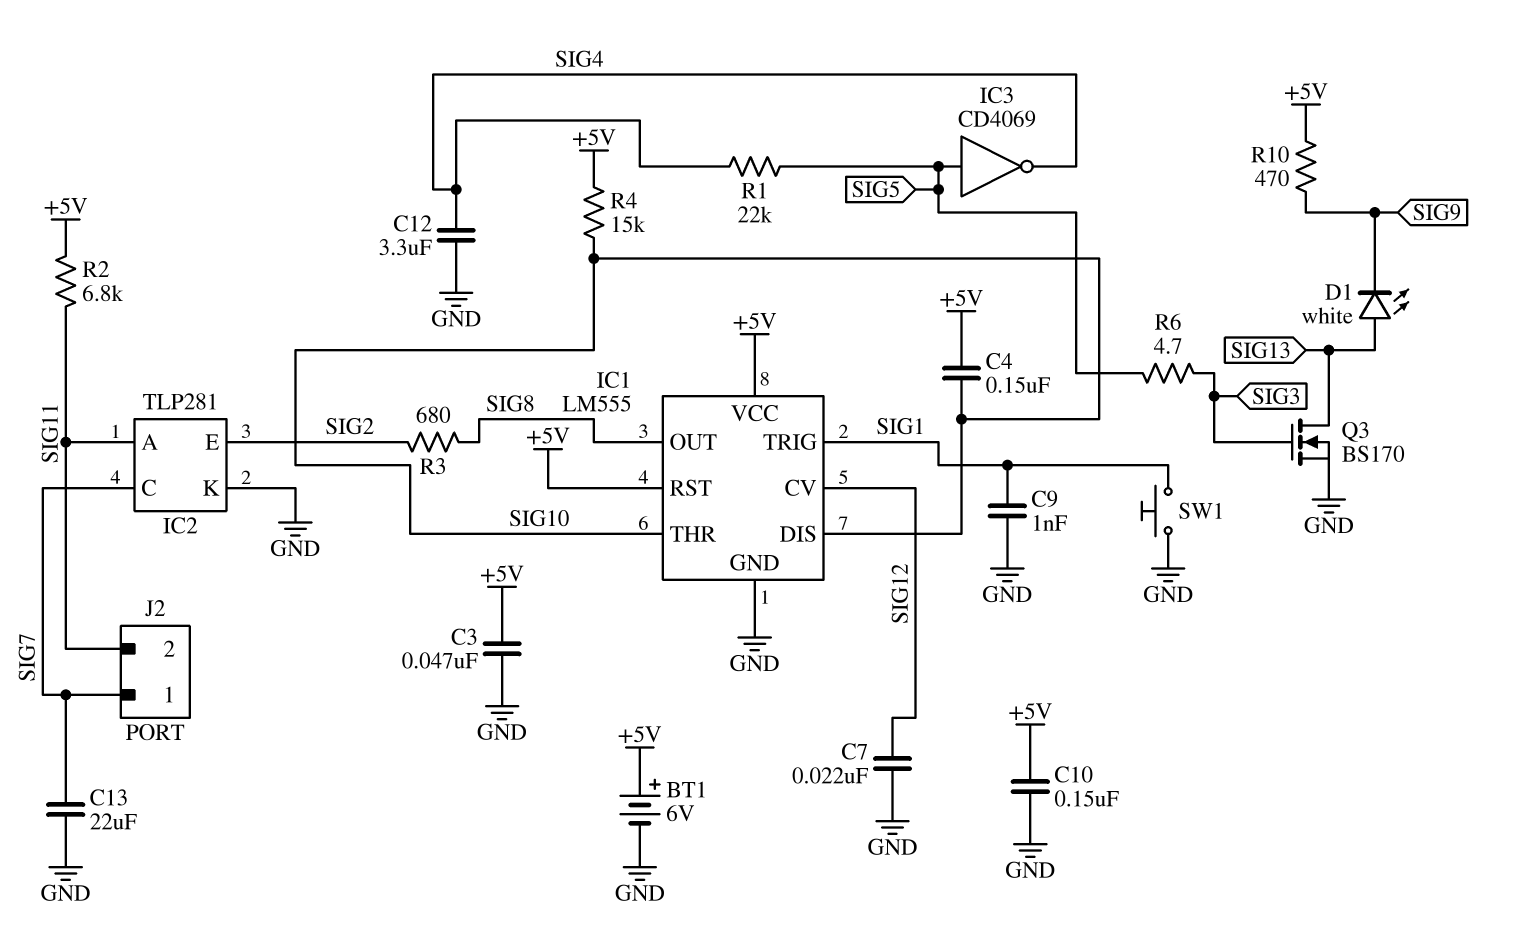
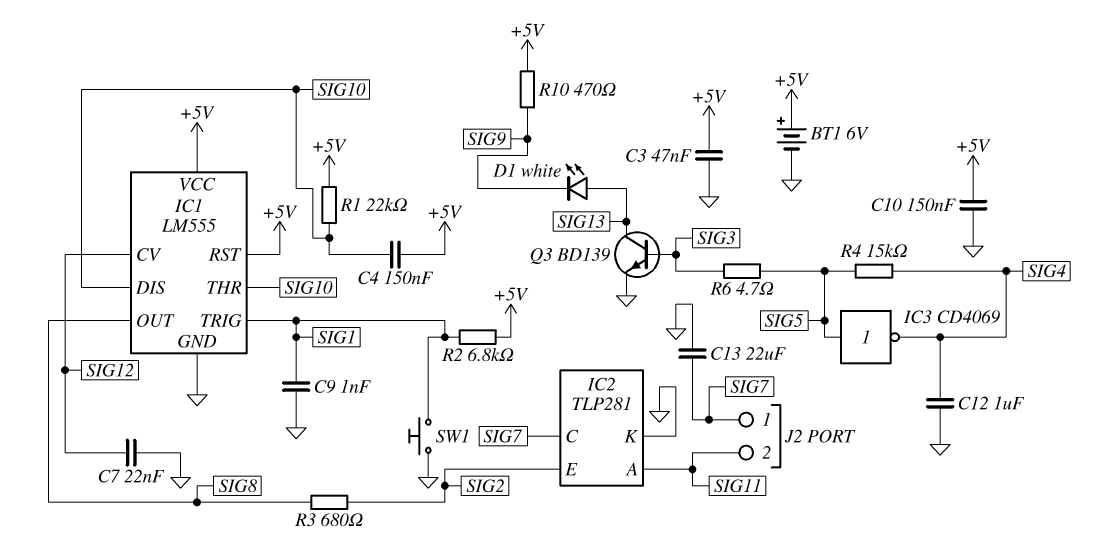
C12: 3.3uF (GND, SIG4) -> 1uF (GND, SIG4)
Q3: NMOS BS170 (G SIG3, D SIG13, S GND) -> NPN BD139 (B SIG3, C SIG13, E GND)
R1: 22k (SIG4, SIG5) -> 22k (+5V, SIG10)
R2: 6.8k (+5V, SIG11) -> 6.8k (+5V, SIG1)
R4: 15k (+5V, SIG10) -> 15k (SIG4, SIG5)

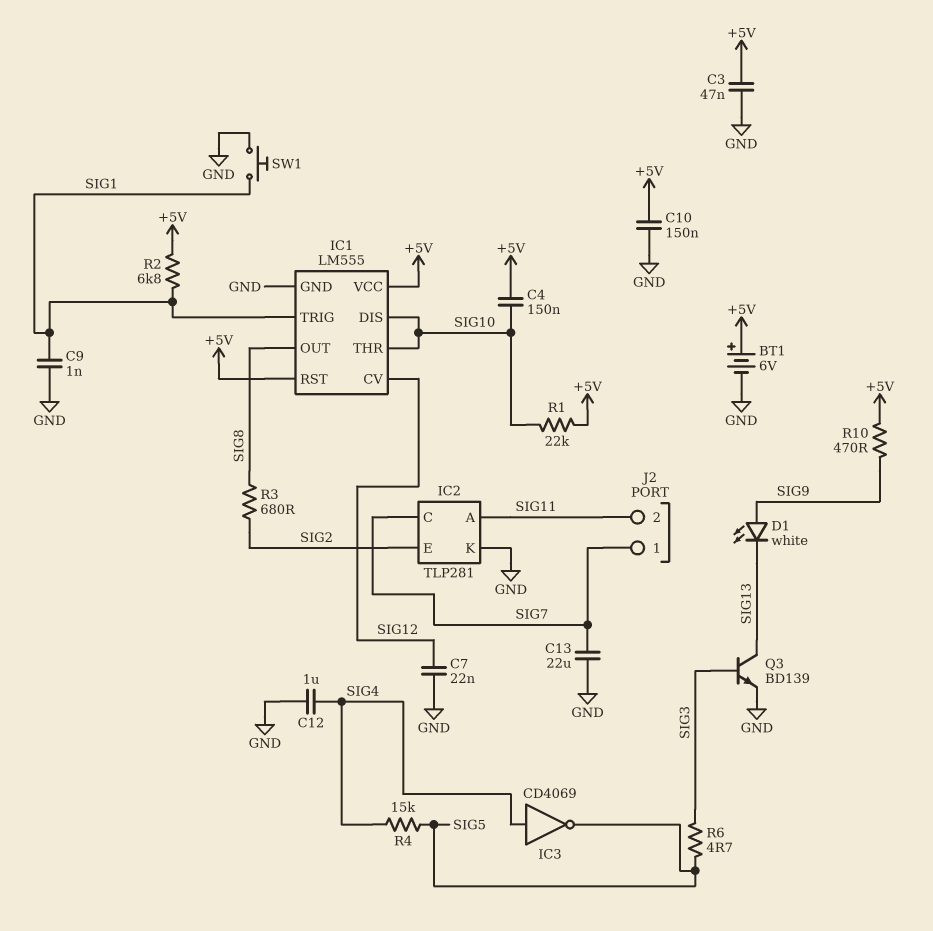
D1: LED white (A SIG13, K SIG9) -> LED white (A SIG9, K SIG13)
IC3: NOT CD4069 (in SIG5, out SIG4) -> NOT CD4069 (in SIG4, out SIG5)

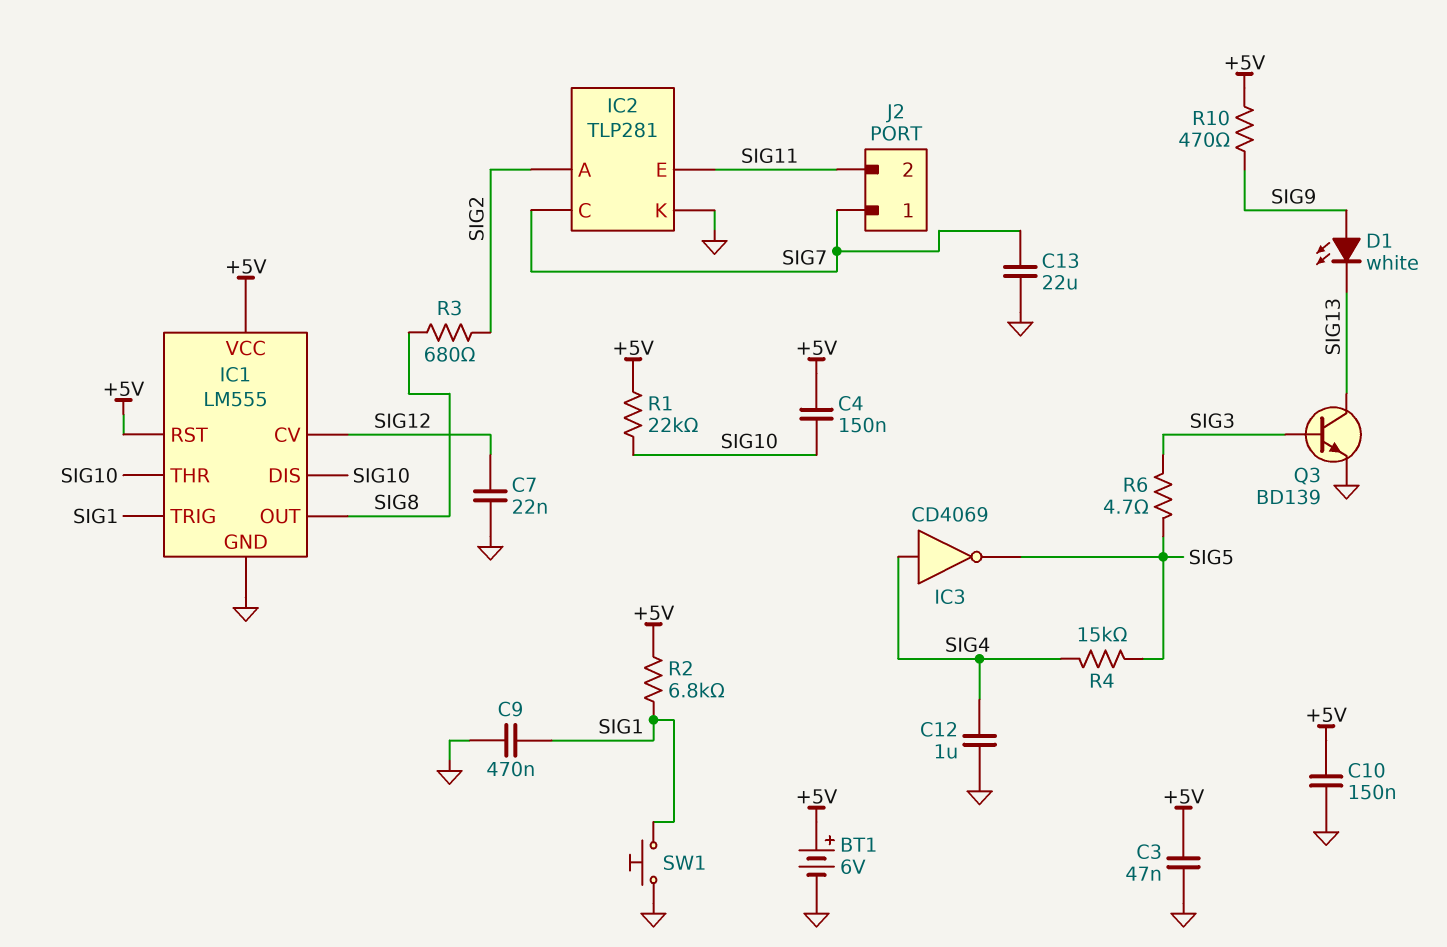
C9: 1nF (GND, SIG1) -> 470nF (GND, SIG1)
IC2 pin A: SIG11 -> SIG2
IC2 pin E: SIG2 -> SIG11

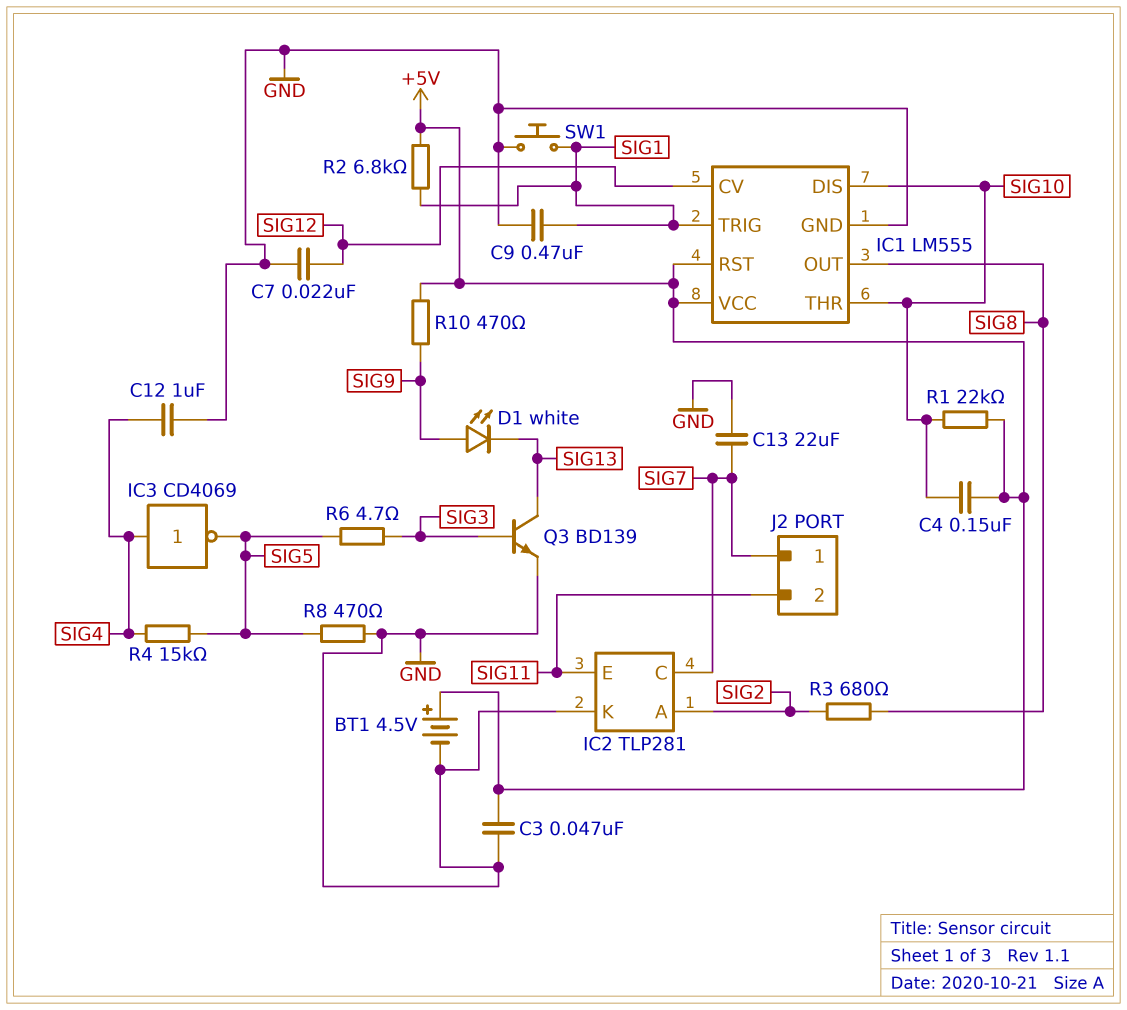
BT1: 6V (plus +5V, minus GND) -> 4.5V (plus +5V, minus GND)
C10: 150nF (+5V, GND) -> none
R8: none -> 470 (GND, SIG5)

